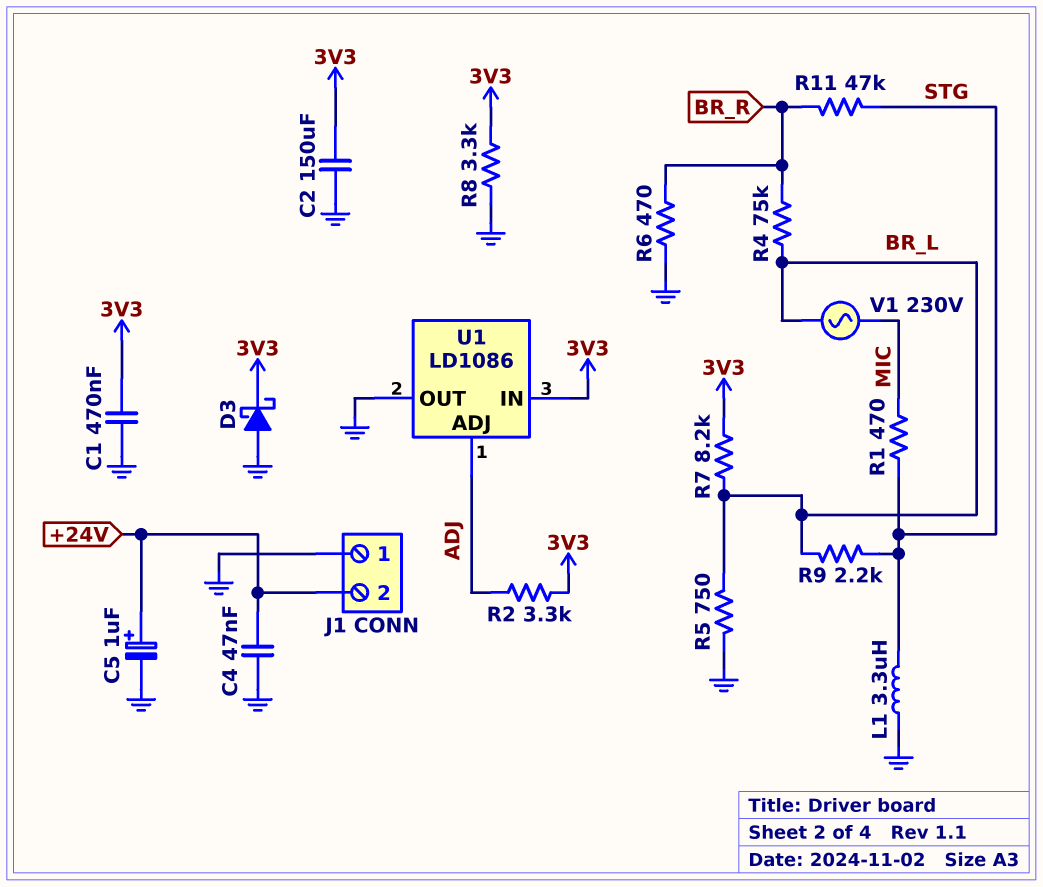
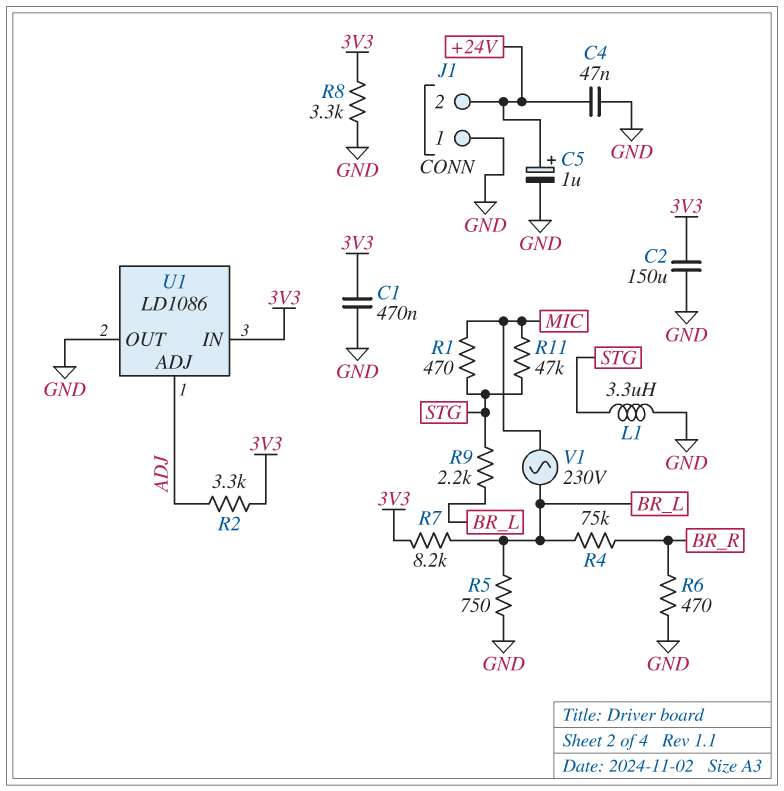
D3: schottky (A GND, K 3V3) -> none
R11: 47k (BR_R, STG) -> 47k (MIC, STG)

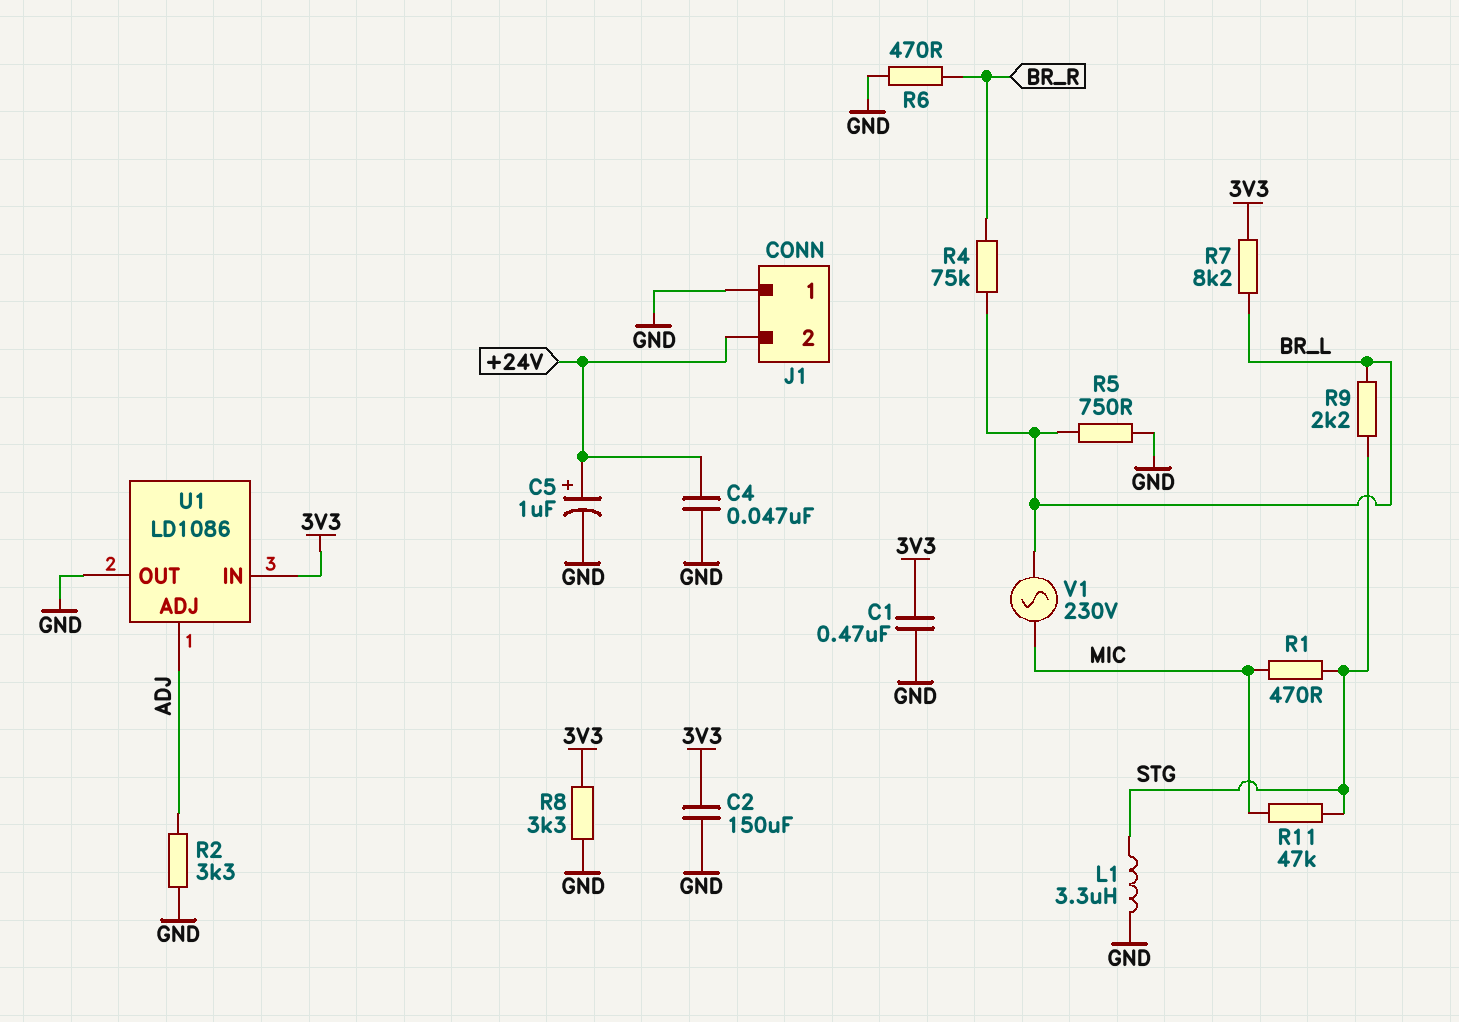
R2: 3.3k (3V3, ADJ) -> 3.3k (ADJ, GND)

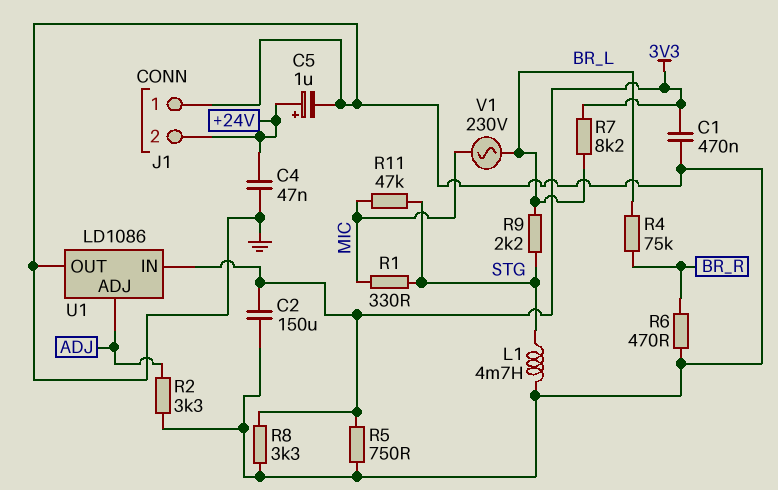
L1: 3.3uH (GND, STG) -> 4.7mH (GND, STG)
R1: 470 (MIC, STG) -> 330 (MIC, STG)
R5: 750 (BR_L, GND) -> 750 (3V3, GND)

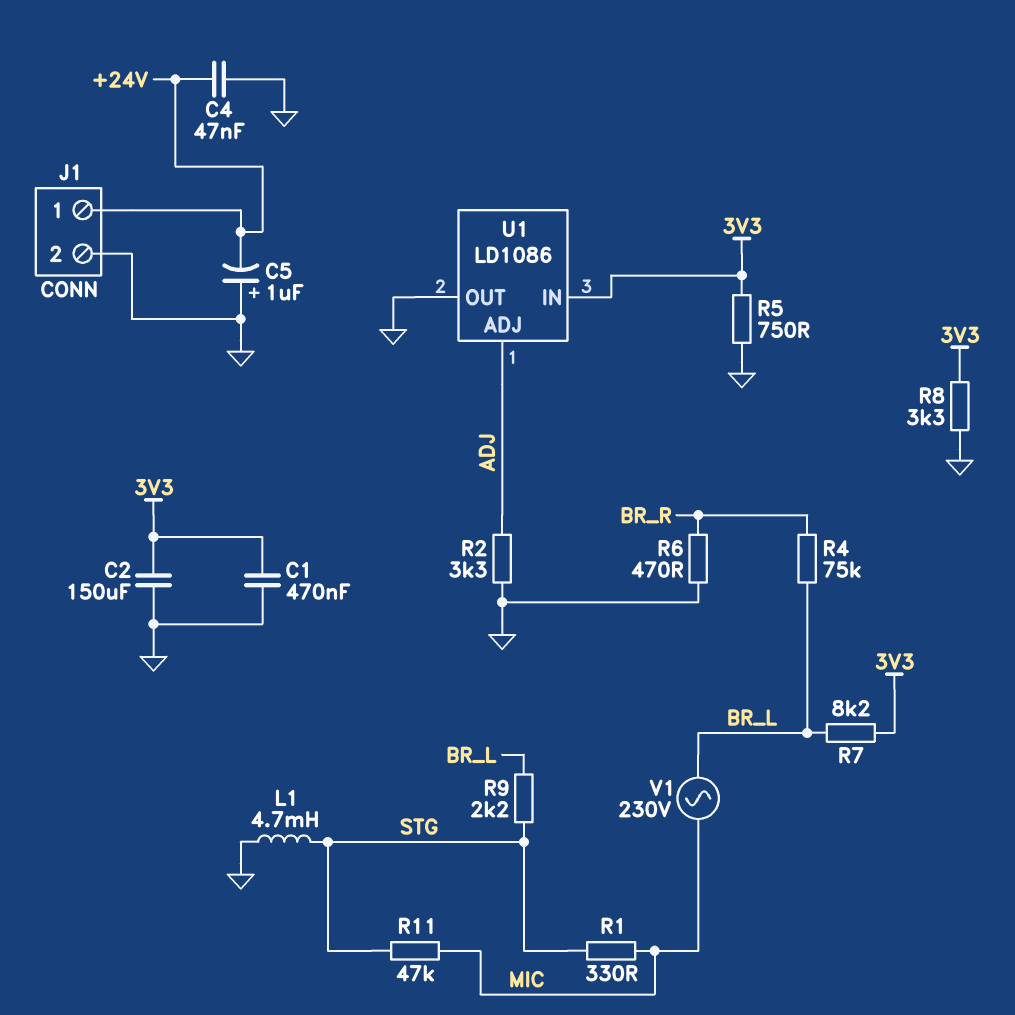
C5: 1uF (plus +24V, minus GND) -> 1uF (plus GND, minus +24V)
J1 pin 1: GND -> +24V
J1 pin 2: +24V -> GND

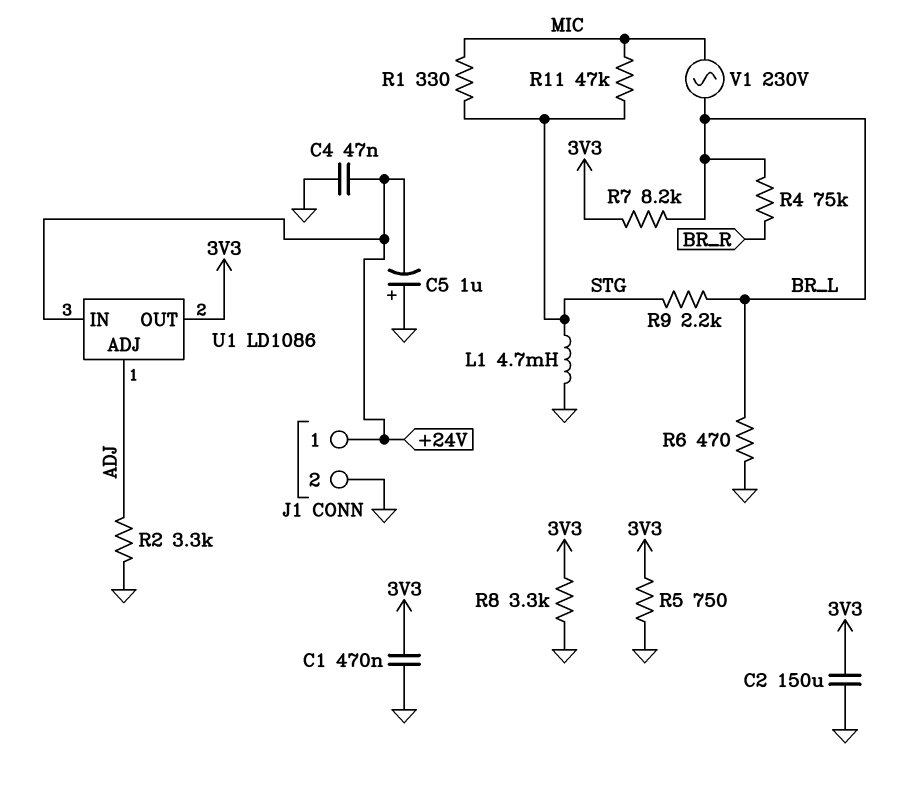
R6: 470 (BR_R, GND) -> 470 (BR_L, GND)
U1 pin IN: 3V3 -> +24V
U1 pin OUT: GND -> 3V3

